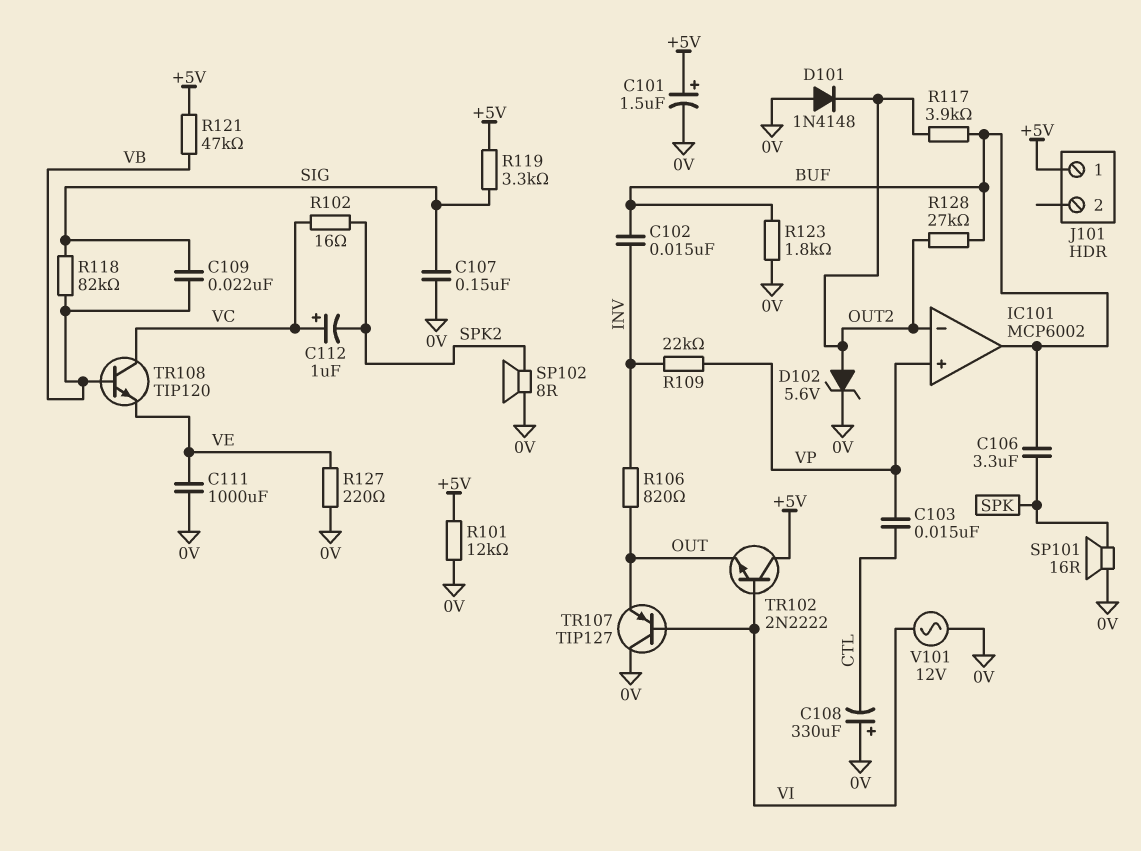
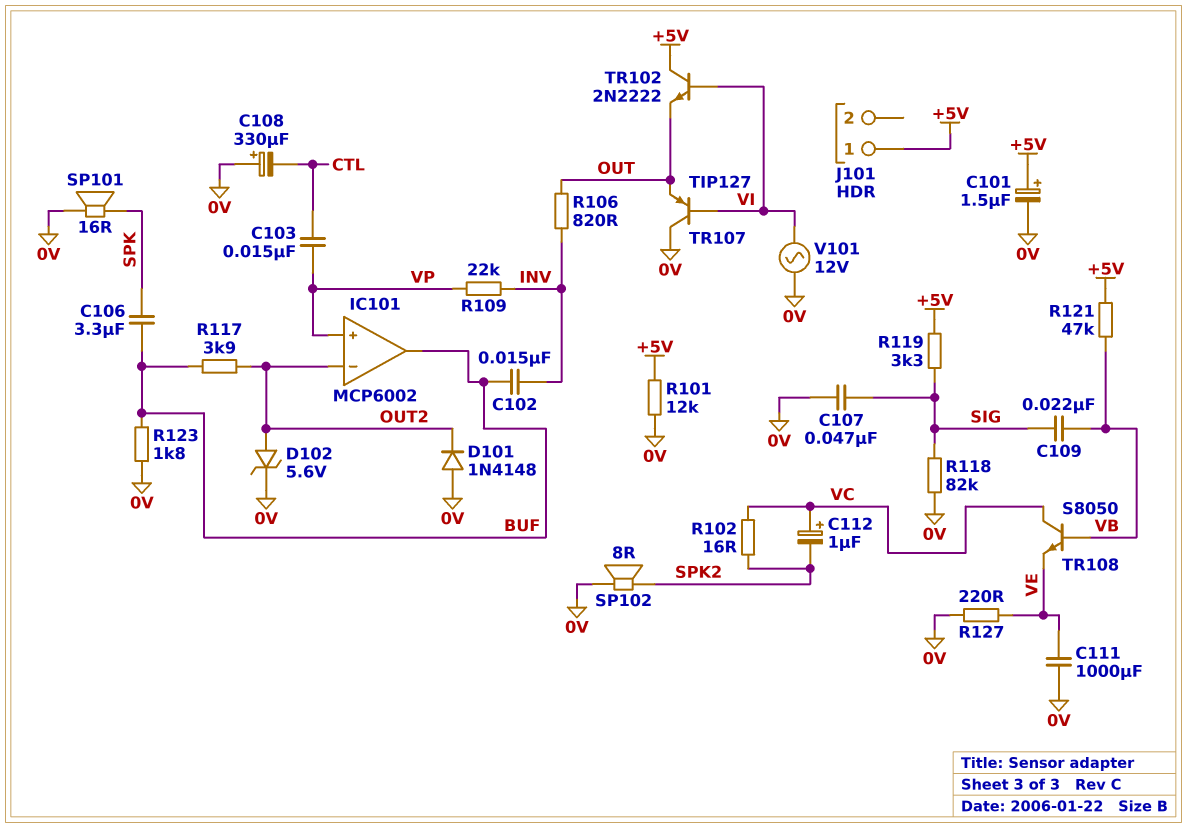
C107: 150nF (0V, SIG) -> 47nF (0V, SIG)
R118: 82k (SIG, VB) -> 82k (0V, SIG)
R128: 27k (BUF, OUT2) -> none
TR108: NPN TIP120 (B VB, C VC, E VE) -> NPN S8050 (B VB, C VC, E VE)

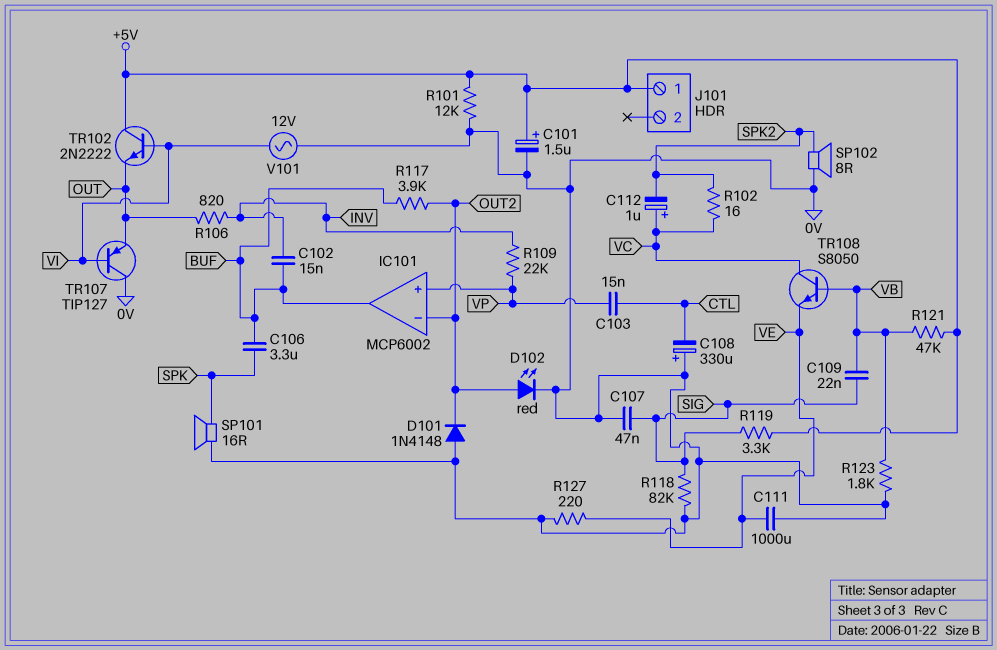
D102: zener 5.6V (A OUT2, K 0V) -> LED red (A OUT2, K 0V)
R123: 1.8k (0V, BUF) -> 1.8k (0V, VB)

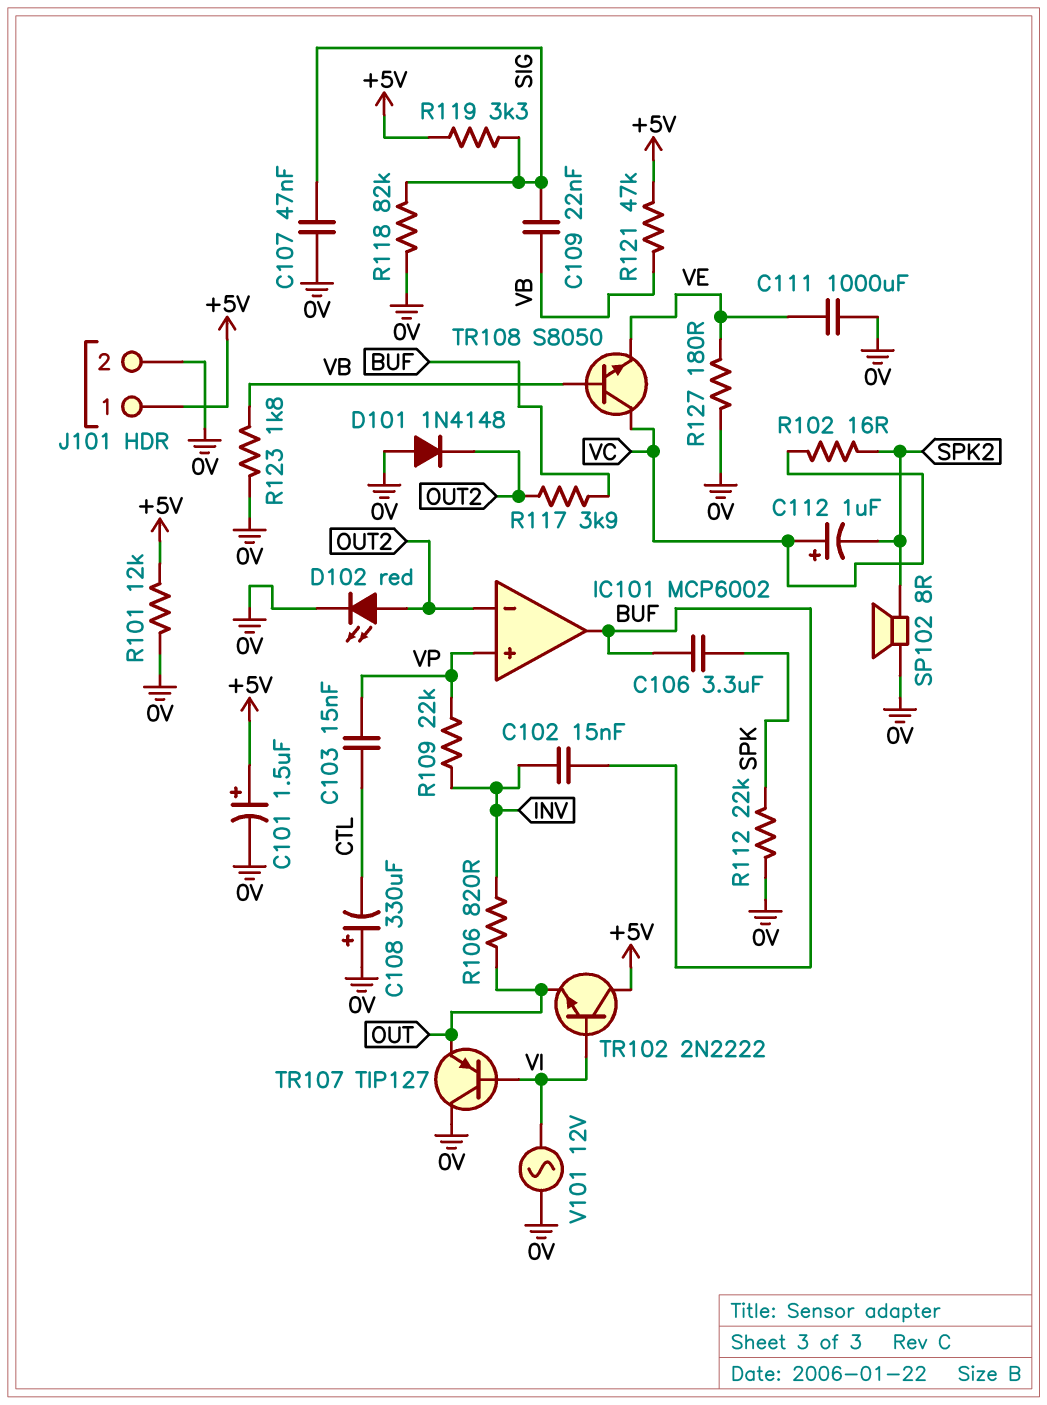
J101 pin 2: none -> 0V
R112: none -> 22k (0V, SPK)
R127: 220 (0V, VE) -> 180 (0V, VE)
SP101: speaker 16R (0V, SPK) -> none

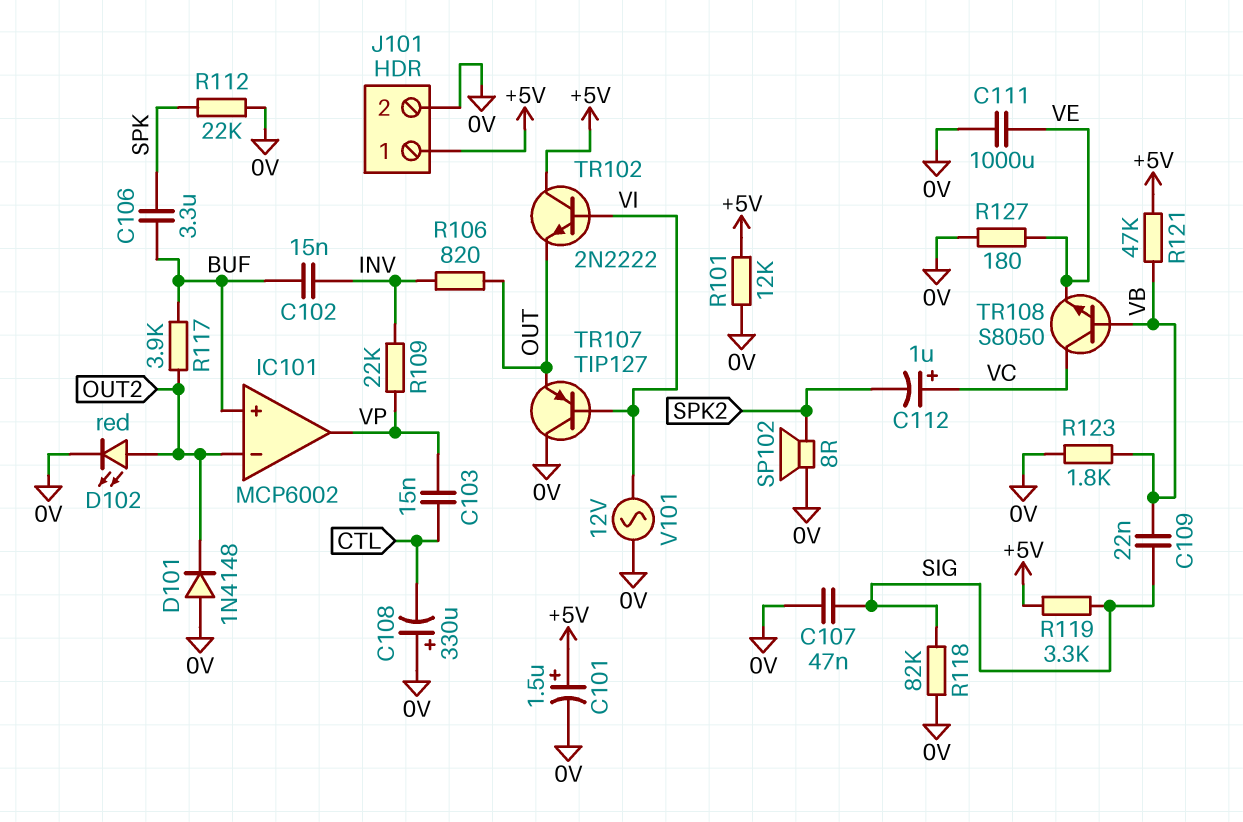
IC101 pin in+: VP -> BUF
IC101 pin out: BUF -> VP
R102: 16 (SPK2, VC) -> none

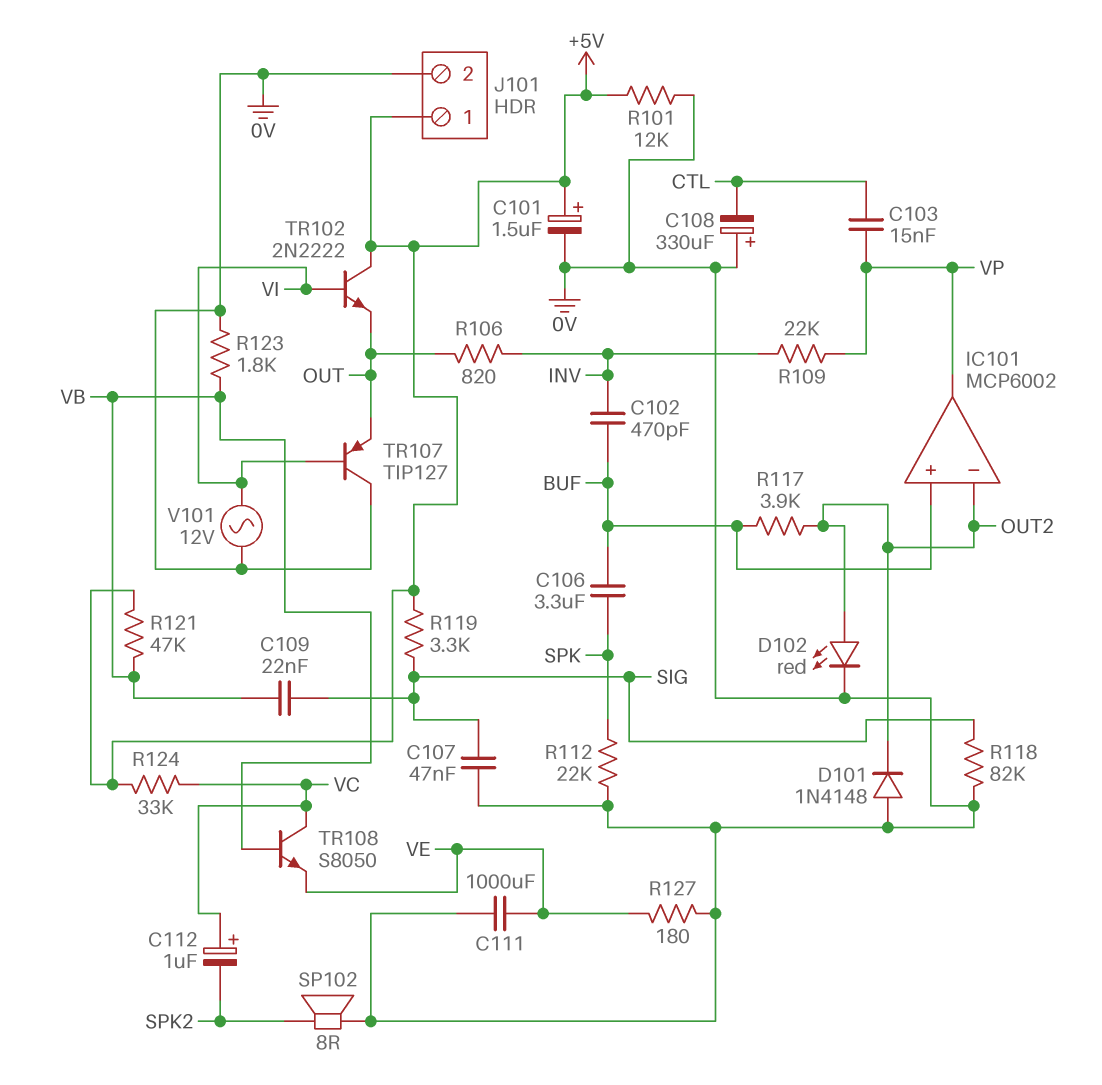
C102: 15nF (BUF, INV) -> 470pF (BUF, INV)
R124: none -> 33k (+5V, VC)

